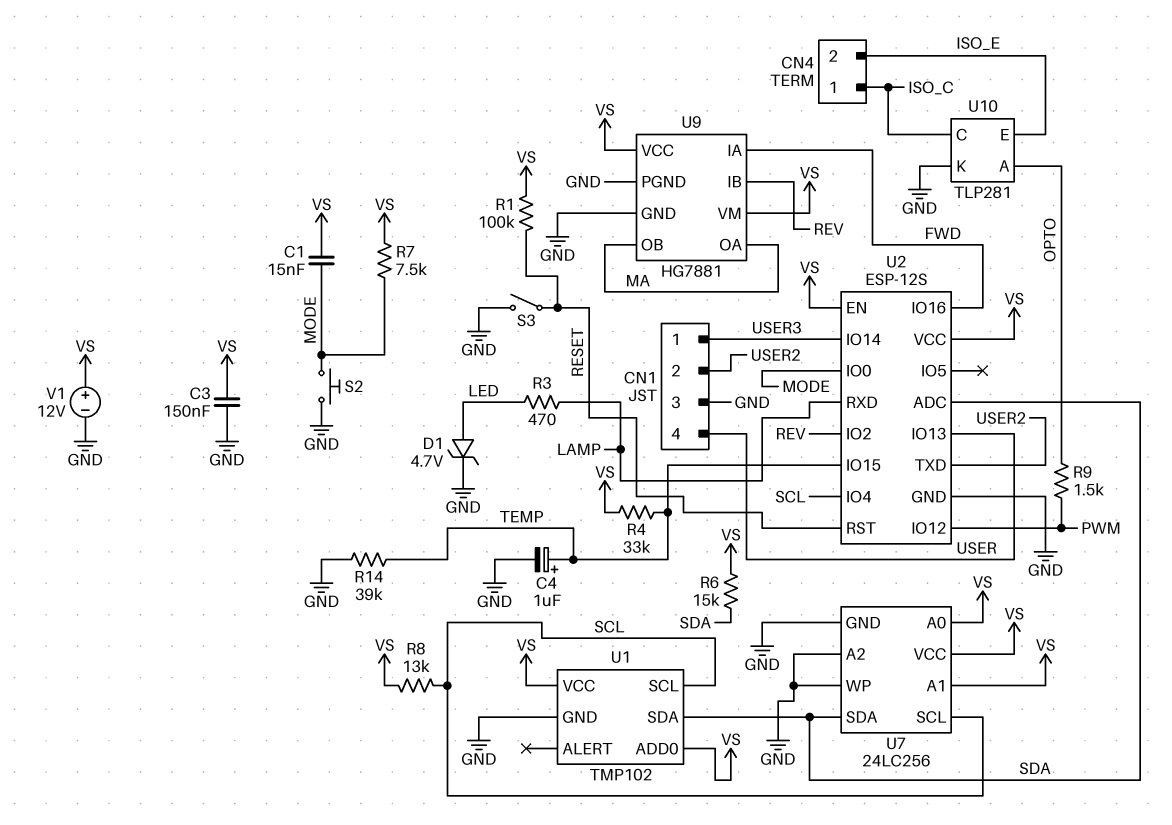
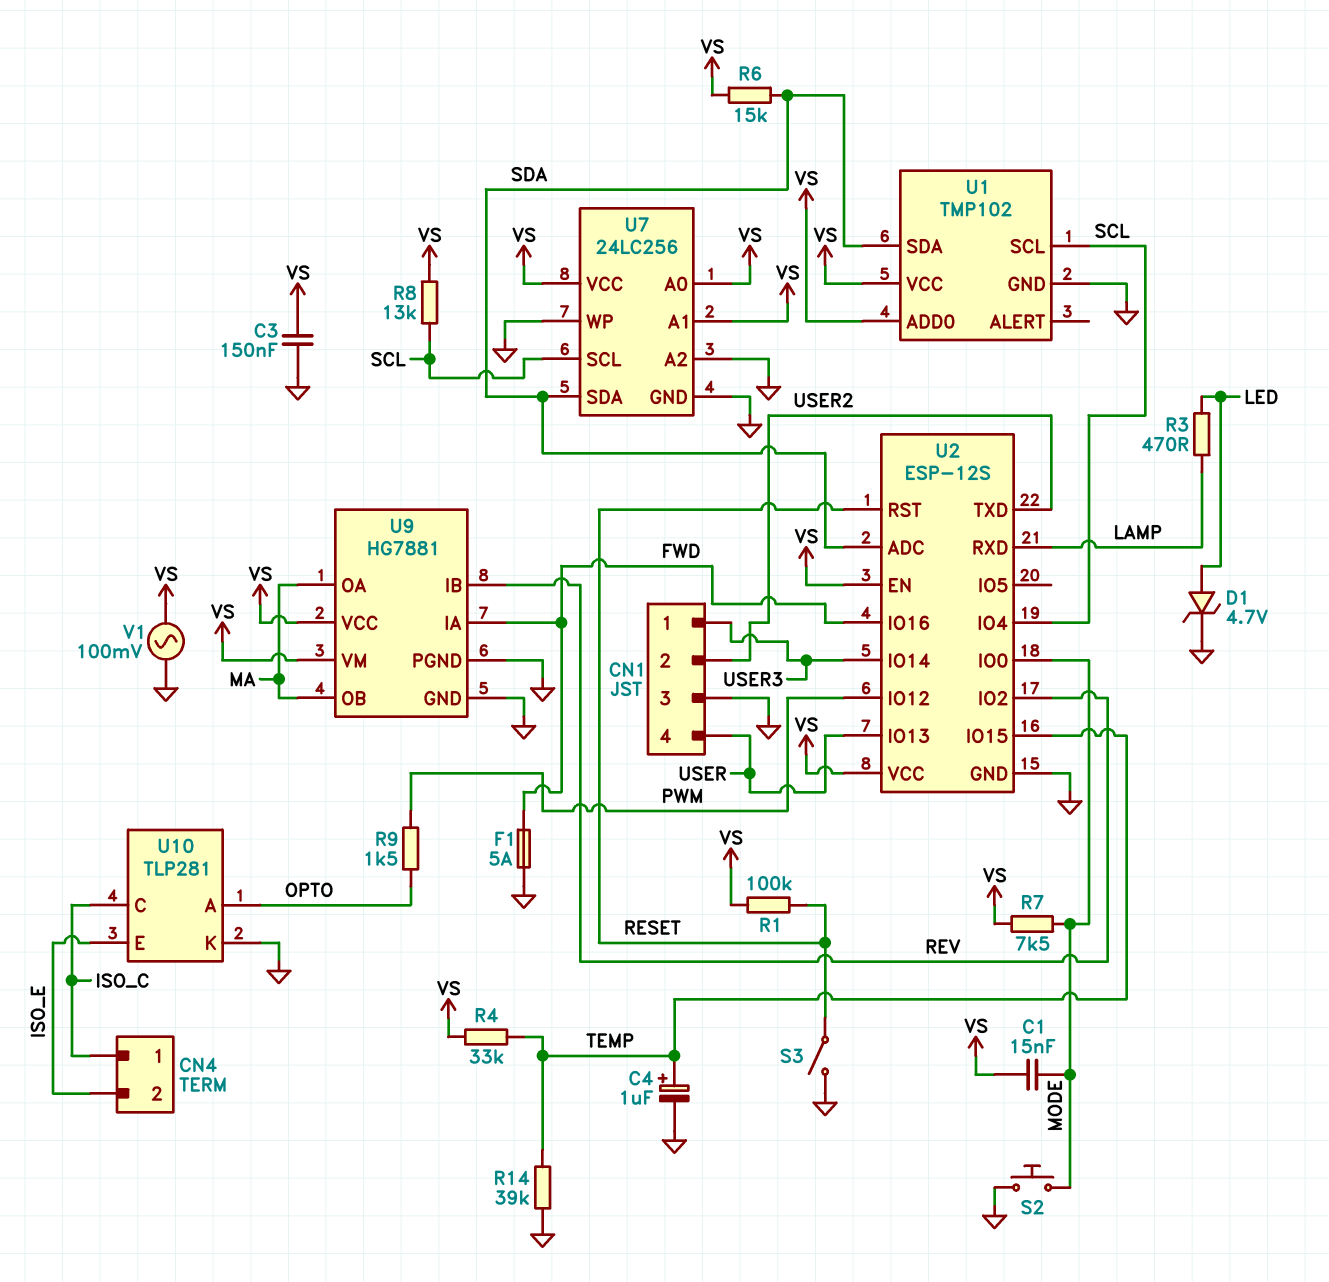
F1: none -> 5A (FWD, GND)
V1: 12V (plus VS, minus GND) -> AC 100mV (GND, VS)

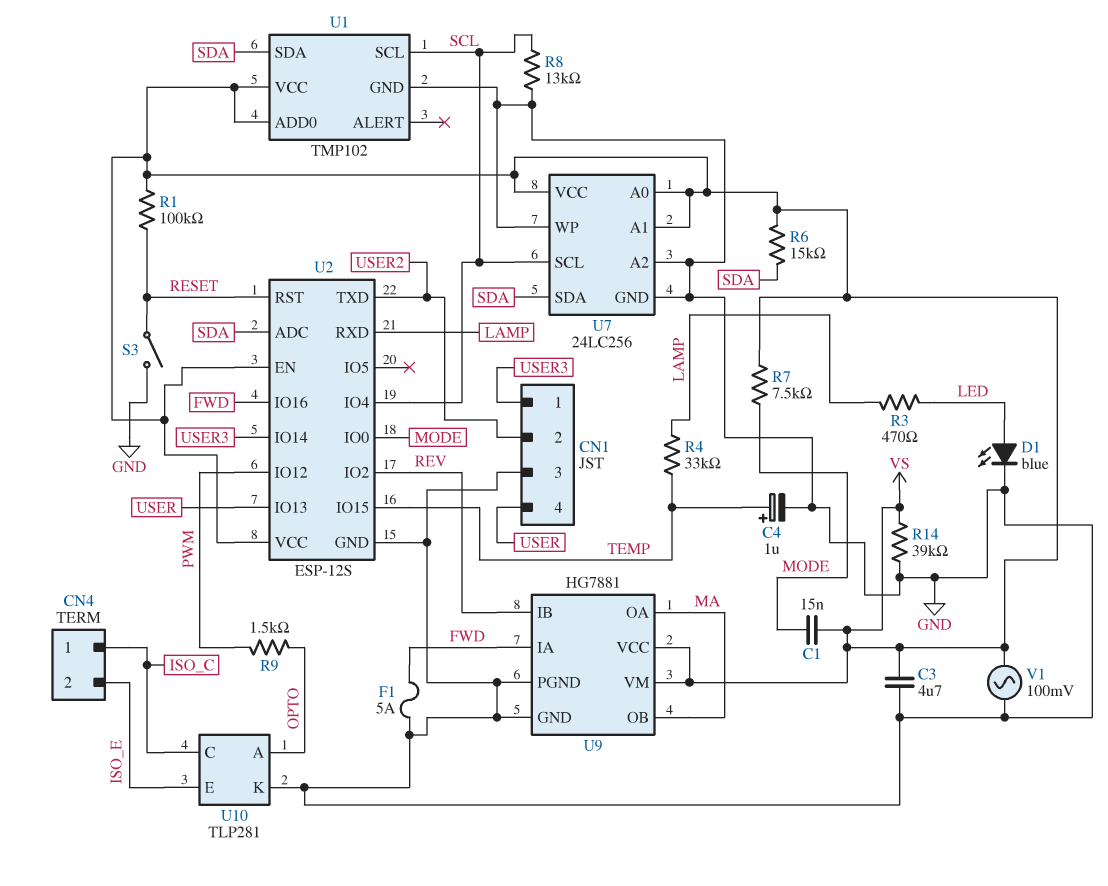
C3: 150nF (GND, VS) -> 4.7uF (GND, VS)
D1: zener 4.7V (A LED, K GND) -> LED blue (A LED, K GND)
R4: 33k (TEMP, VS) -> 33k (LAMP, TEMP)
R8: 13k (SCL, VS) -> 13k (GND, SCL)
R14: 39k (GND, TEMP) -> 39k (GND, VS)
S2: button (GND, MODE) -> none

